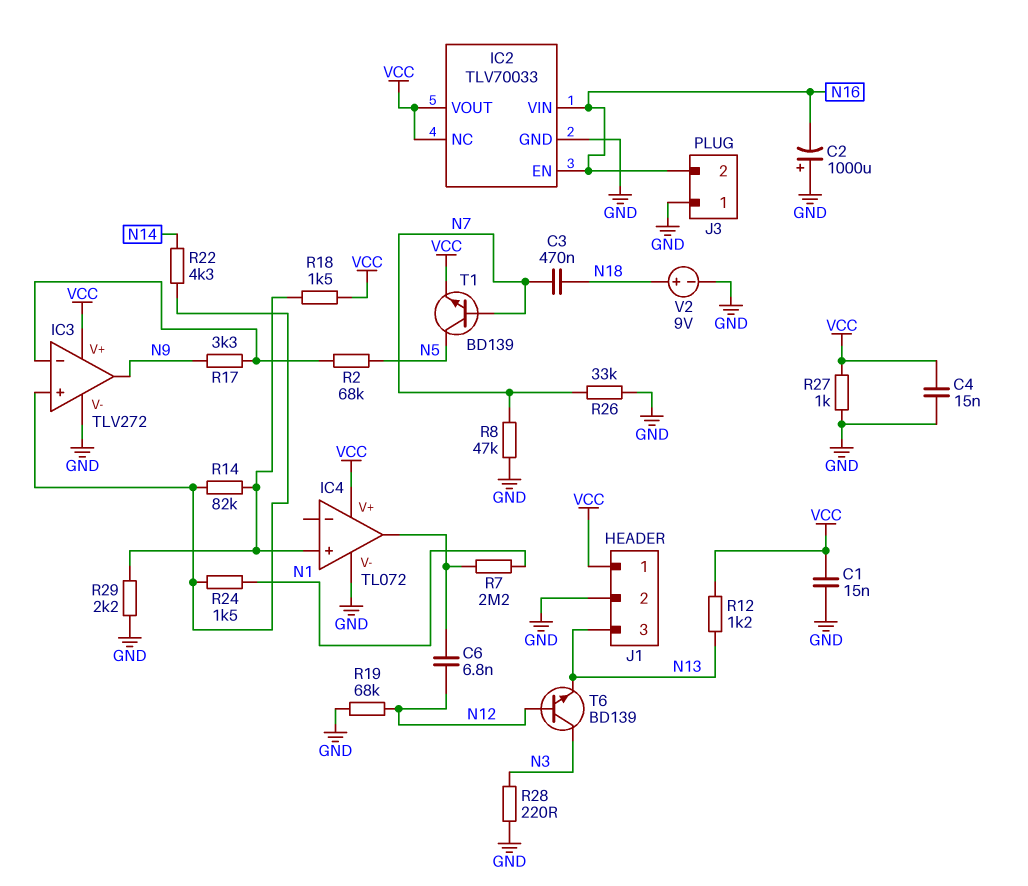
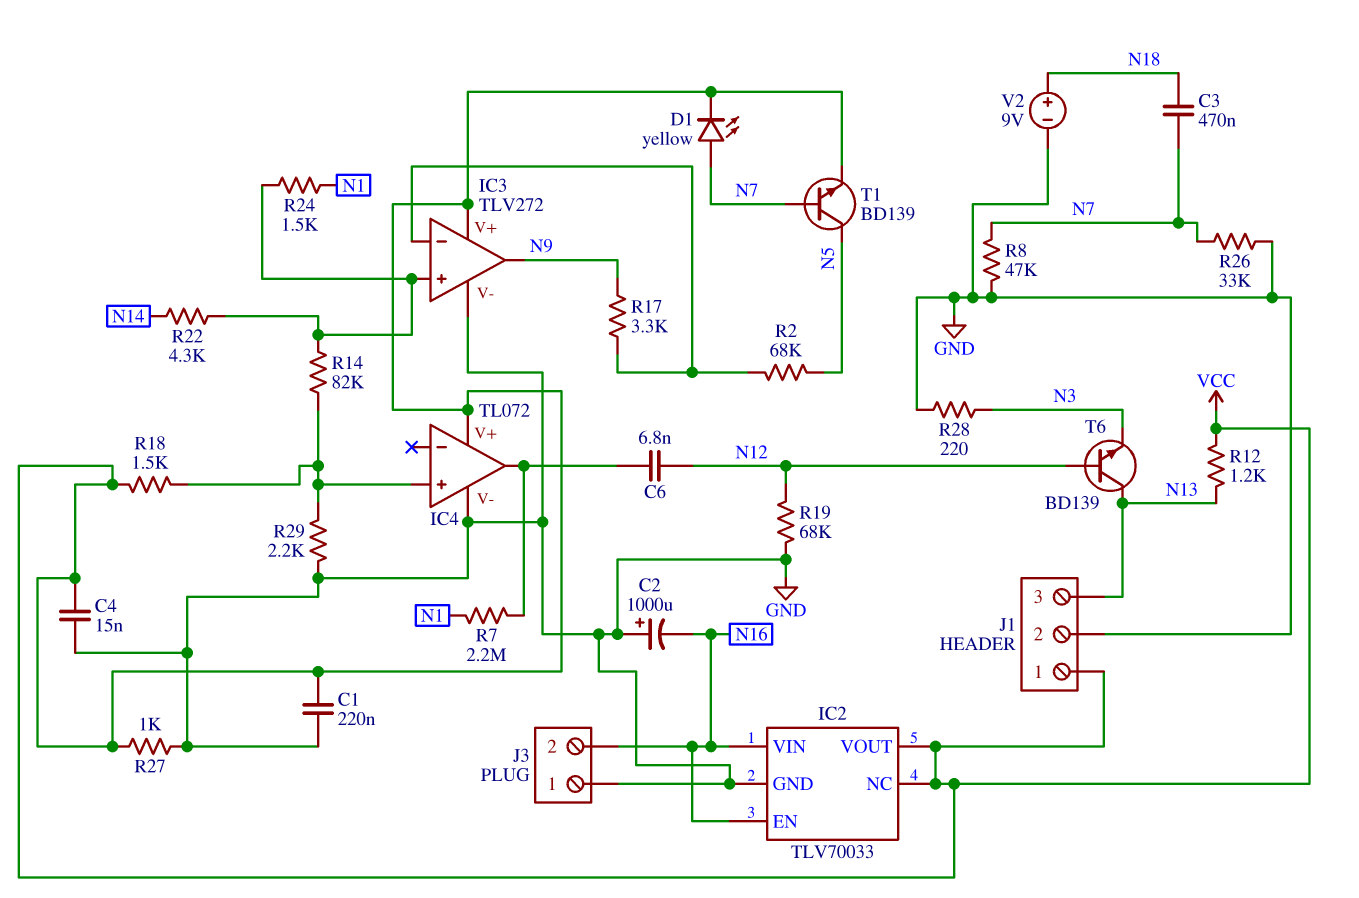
C1: 15nF (GND, VCC) -> 220nF (GND, VCC)
D1: none -> LED yellow (A N7, K VCC)
T6: NPN BD139 (B N12, C N3, E N13) -> NPN BD139 (B N12, C N13, E N3)

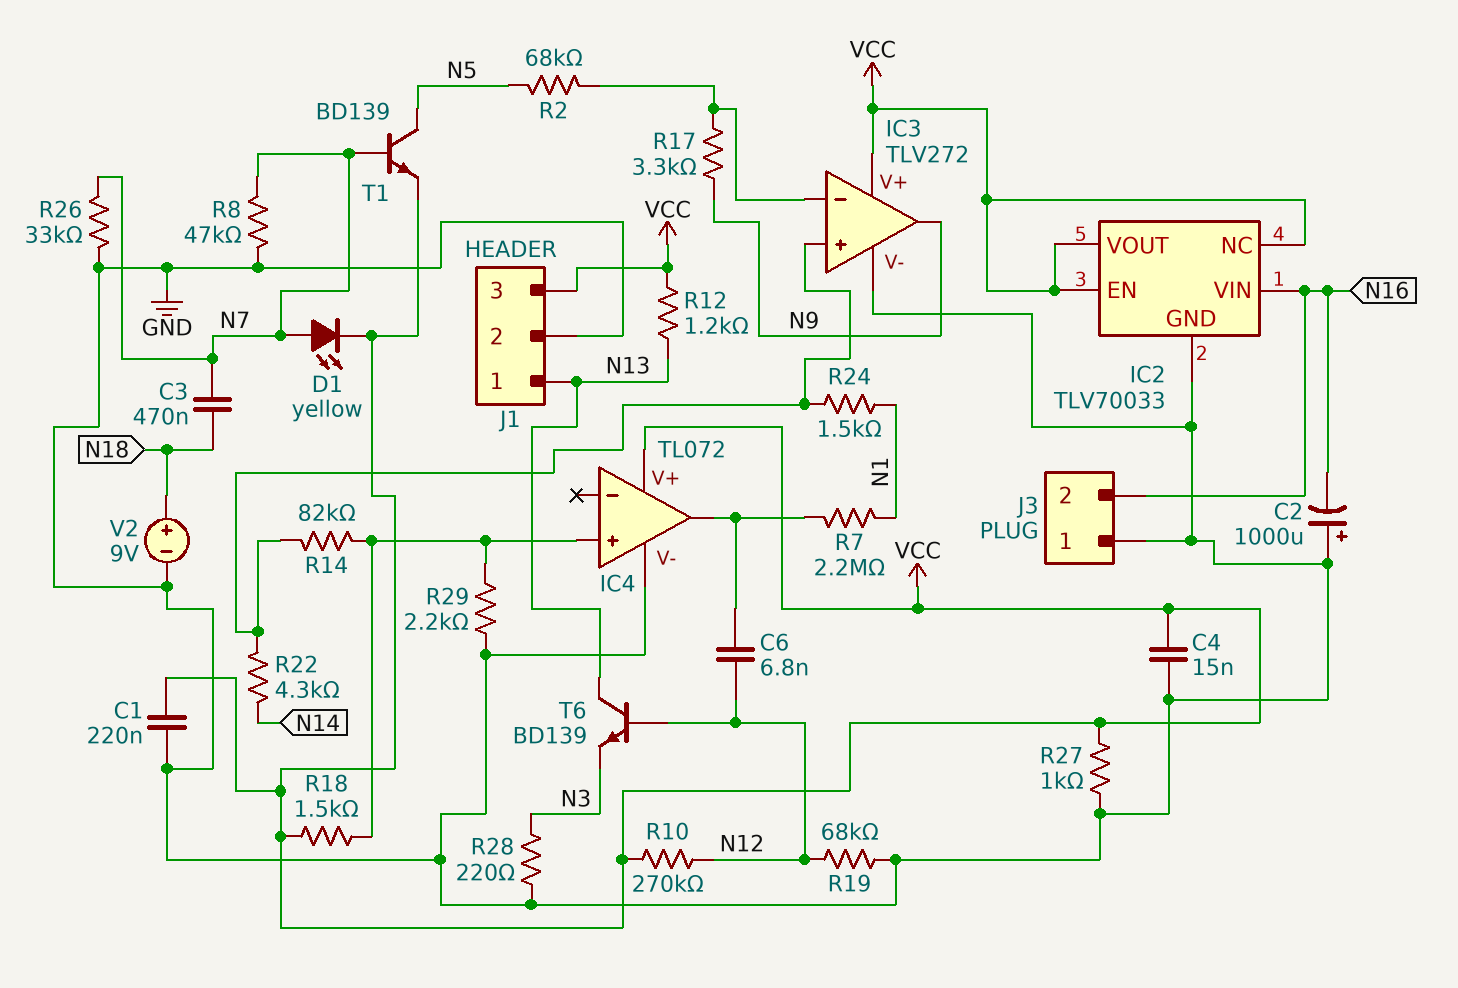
IC2 pin EN: N16 -> VCC
J1 pin 1: VCC -> N13
J1 pin 3: N13 -> VCC
R10: none -> 270k (N12, VCC)

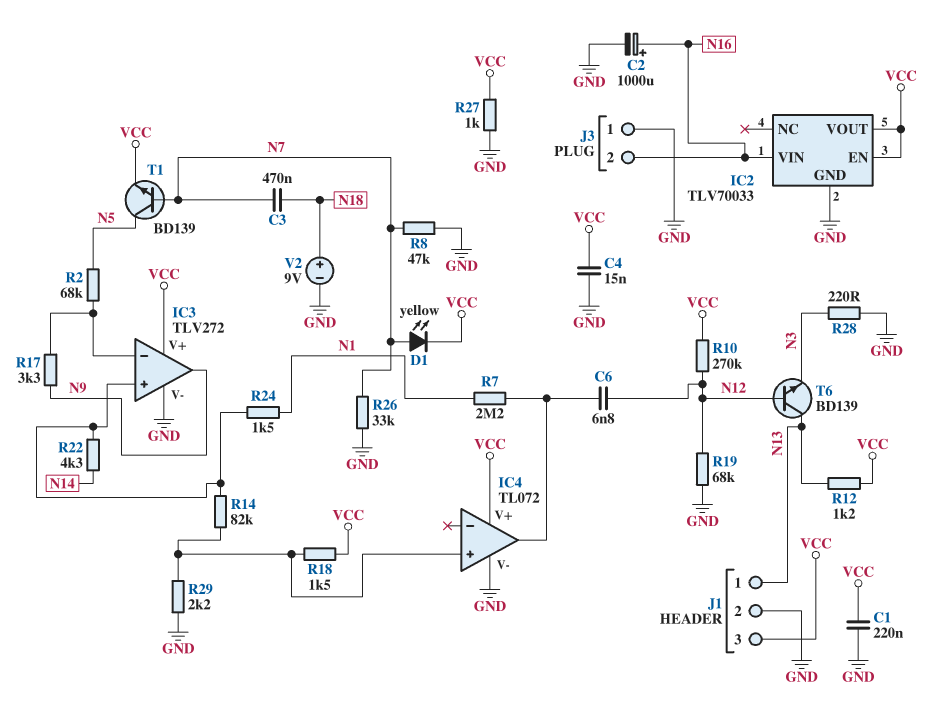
C2: 1000uF (plus GND, minus N16) -> 1000uF (plus N16, minus GND)
IC2 pin NC: VCC -> none

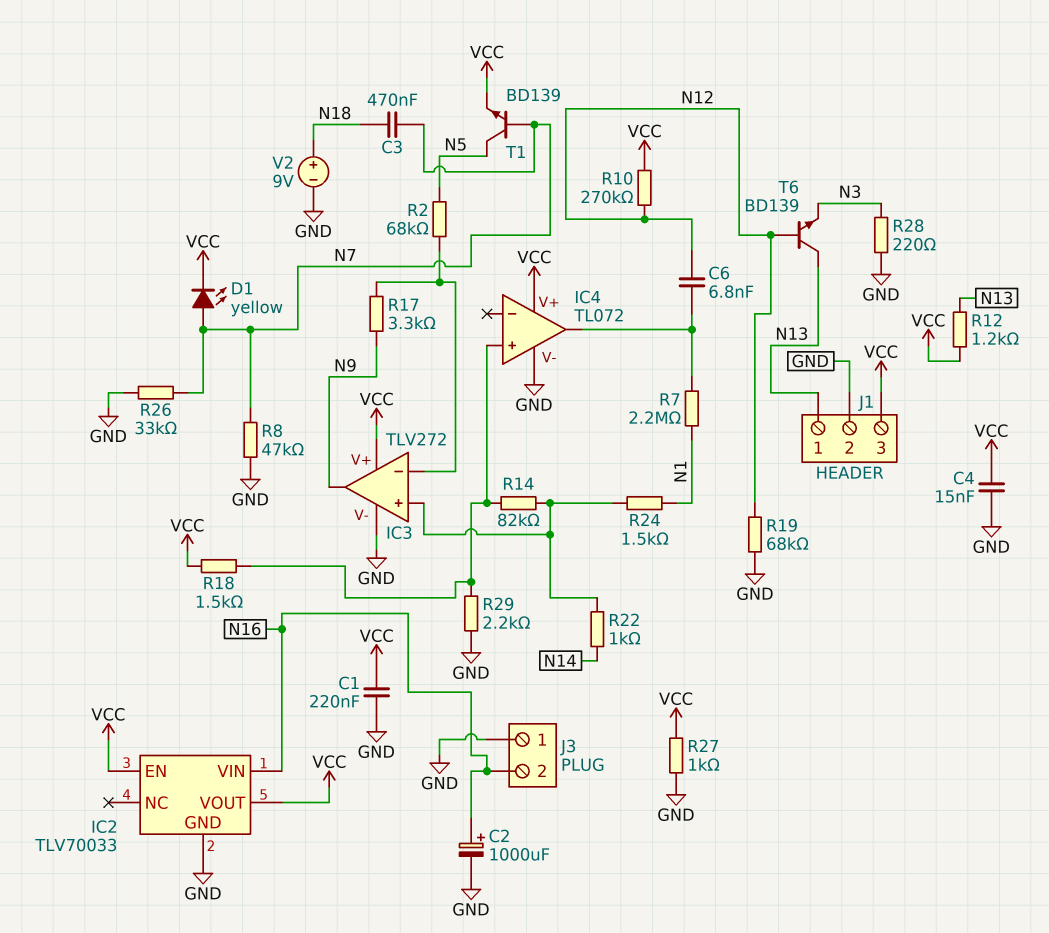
R22: 4.3k (IC3/in+, N14) -> 1k (IC3/in+, N14)

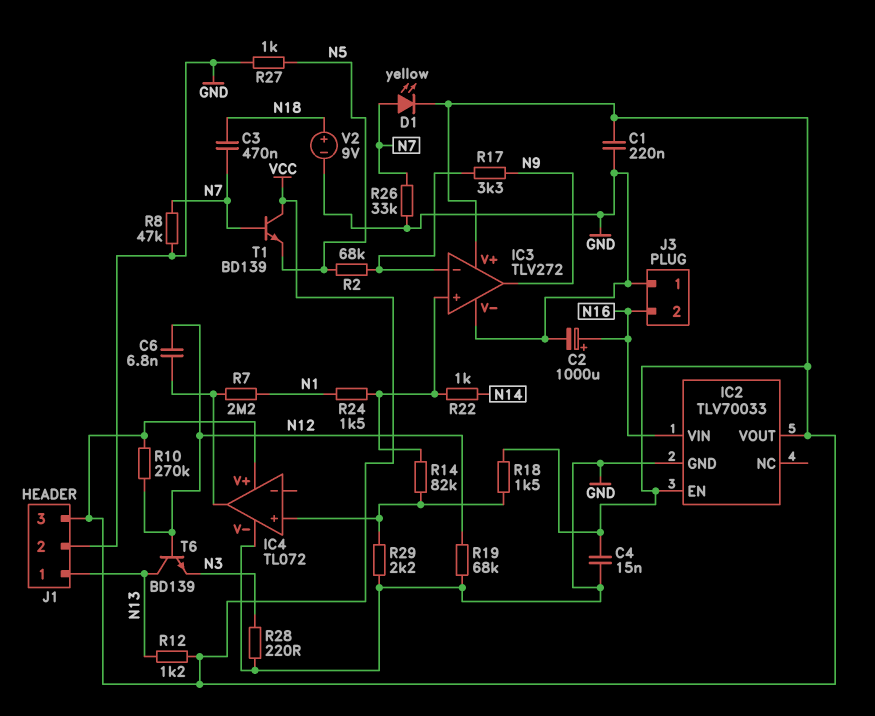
R27: 1k (GND, VCC) -> 1k (GND, N5)
T1: NPN BD139 (B N7, C N5, E VCC) -> NPN BD139 (B N7, C VCC, E N5)

